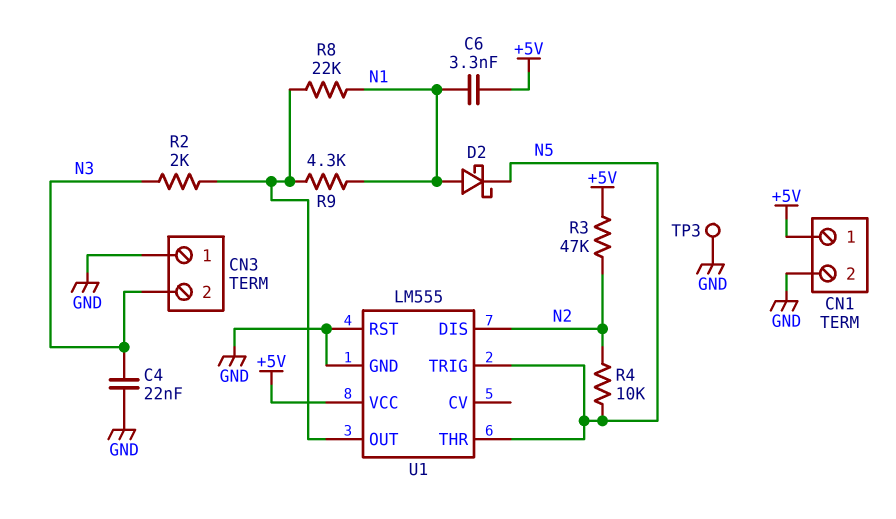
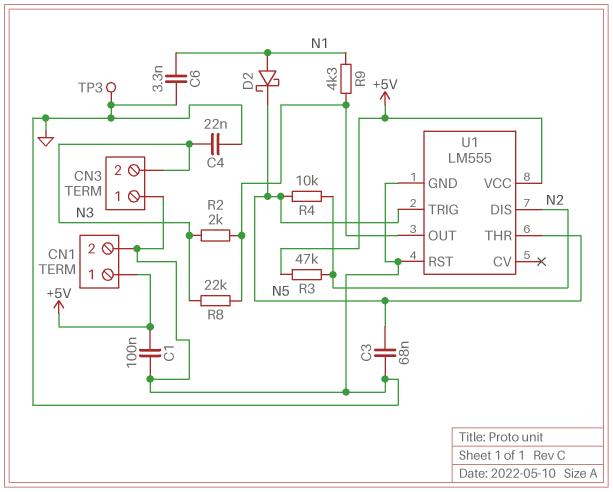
C1: none -> 100nF (+5V, GND)
C3: none -> 68nF (GND, N5)
C6: 3.3nF (+5V, N1) -> 3.3nF (GND, N1)
R8: 22k (N1, U1/OUT) -> 22k (N3, U1/OUT)

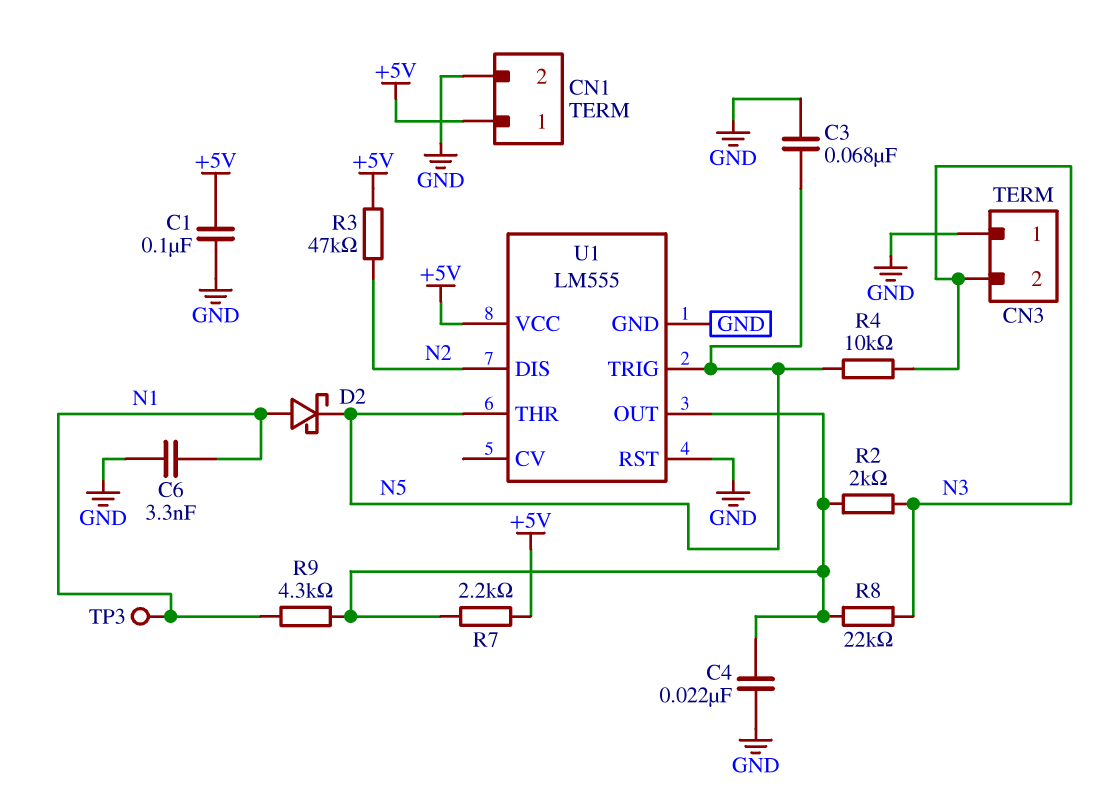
C4: 22nF (GND, N3) -> 22nF (GND, U1/OUT)
R4: 10k (N2, N5) -> 10k (N3, N5)
R7: none -> 2.2k (+5V, U1/OUT)
TP3: test point (GND) -> test point (N1)

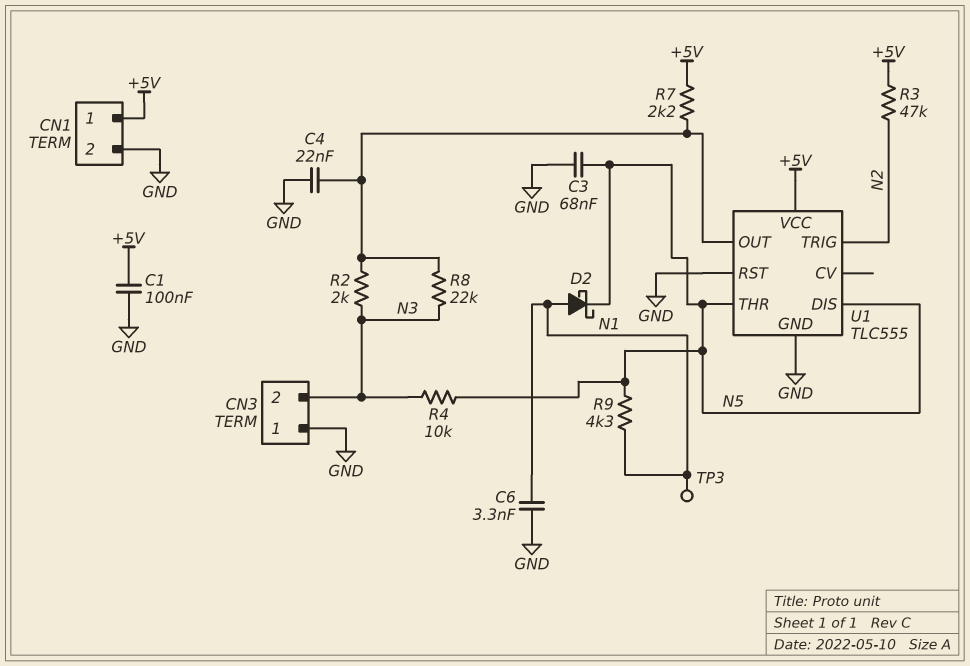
R9: 4.3k (N1, U1/OUT) -> 4.3k (N1, N5)
U1: LM555 -> TLC555
U1 pin DIS: N2 -> N5
U1 pin TRIG: N5 -> N2

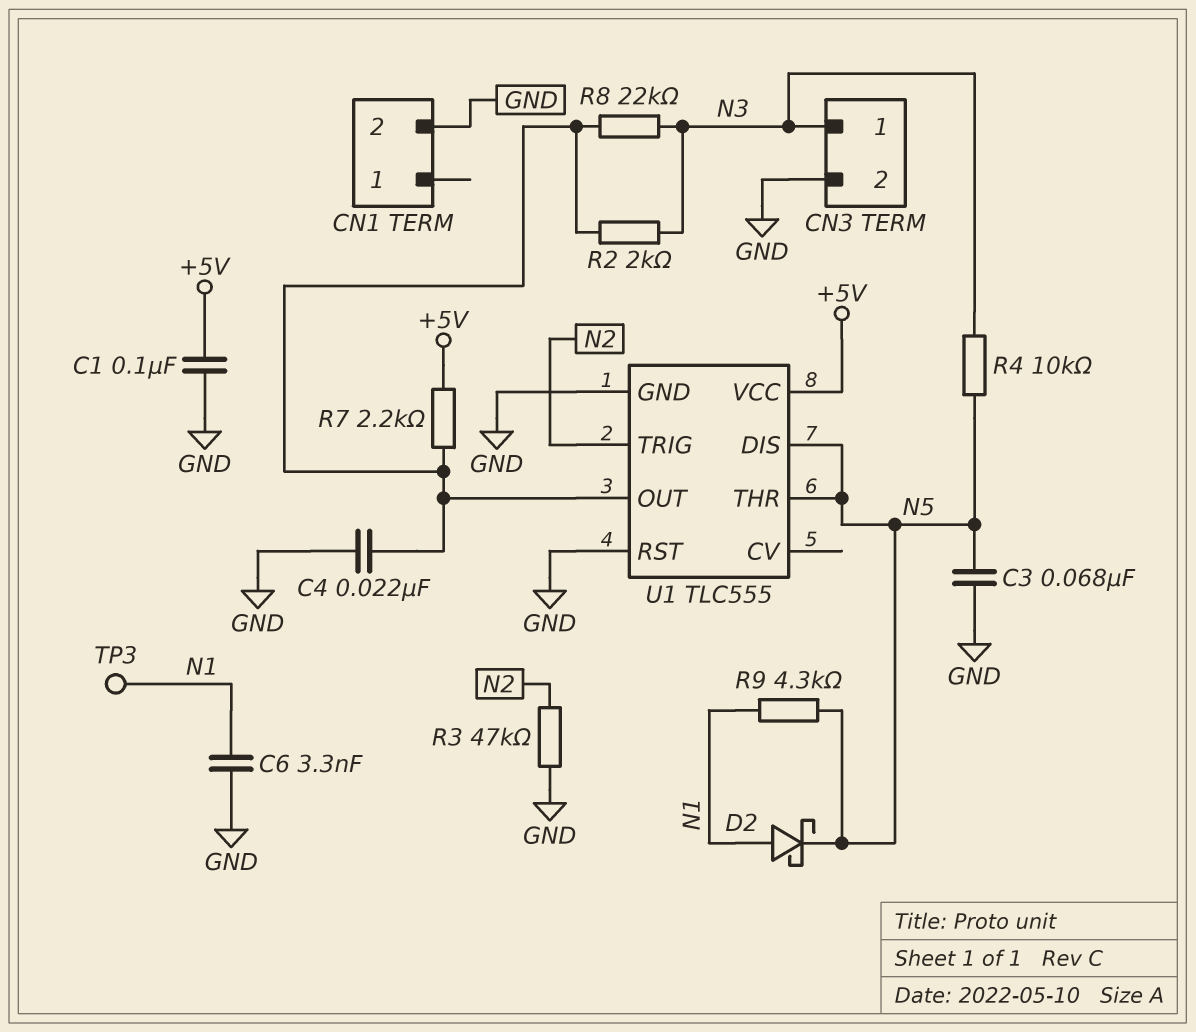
CN1 pin 1: +5V -> none
CN3 pin 1: GND -> N3
CN3 pin 2: N3 -> GND
R3: 47k (+5V, N2) -> 47k (GND, N2)

